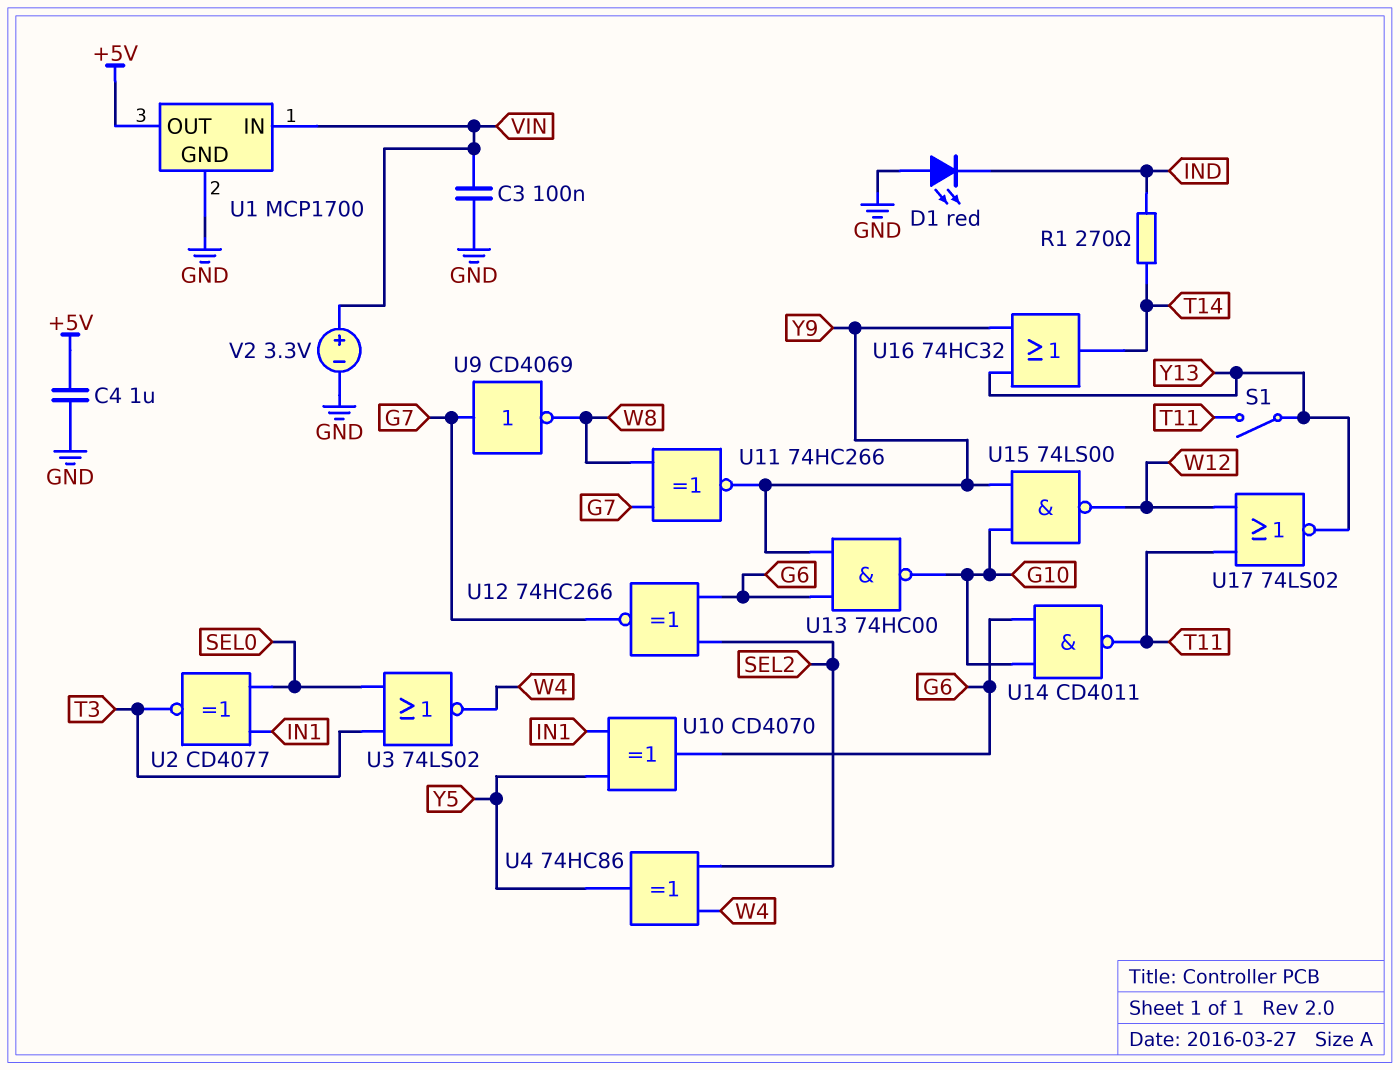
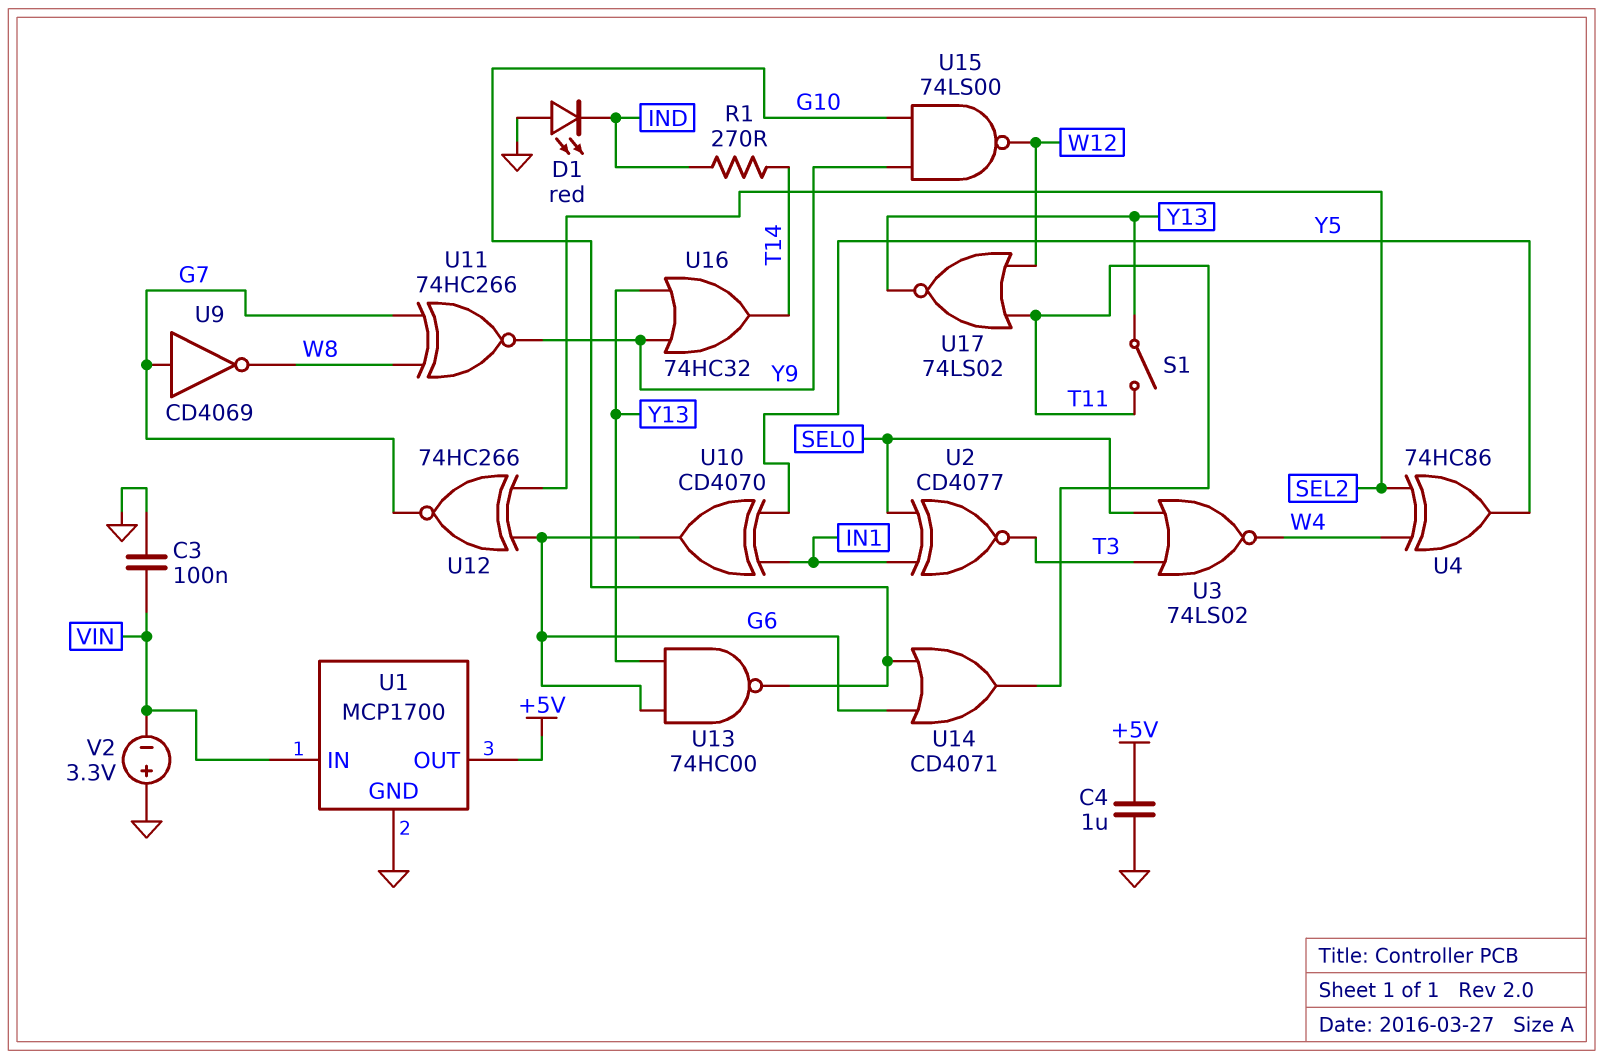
U13: NAND 74HC00 (in G6, in Y9, out G10) -> NAND 74HC00 (in G6, in Y13, out G10)
U14: NAND CD4011 (in G6, in G10, out T11) -> OR CD4071 (in G6, in G10, out T11)
V2: 3.3V (plus VIN, minus GND) -> 3.3V (plus GND, minus VIN)

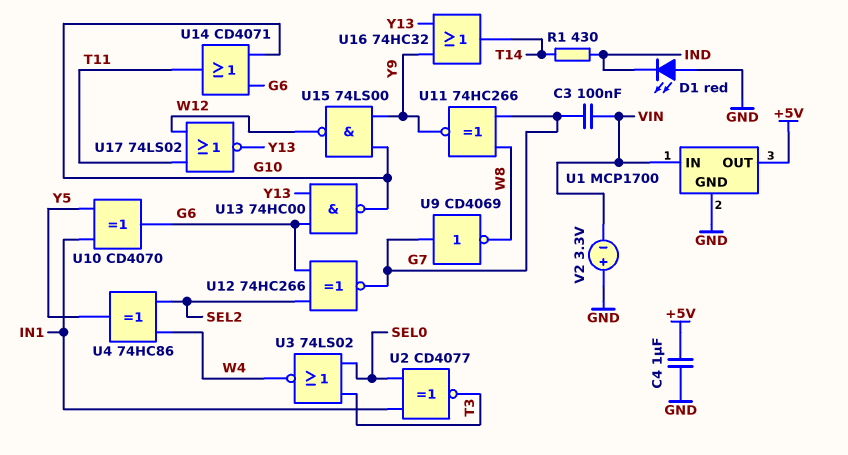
C3: 100nF (GND, VIN) -> 100nF (G7, VIN)
R1: 270 (IND, T14) -> 430 (IND, T14)
S1: switch (T11, Y13) -> none

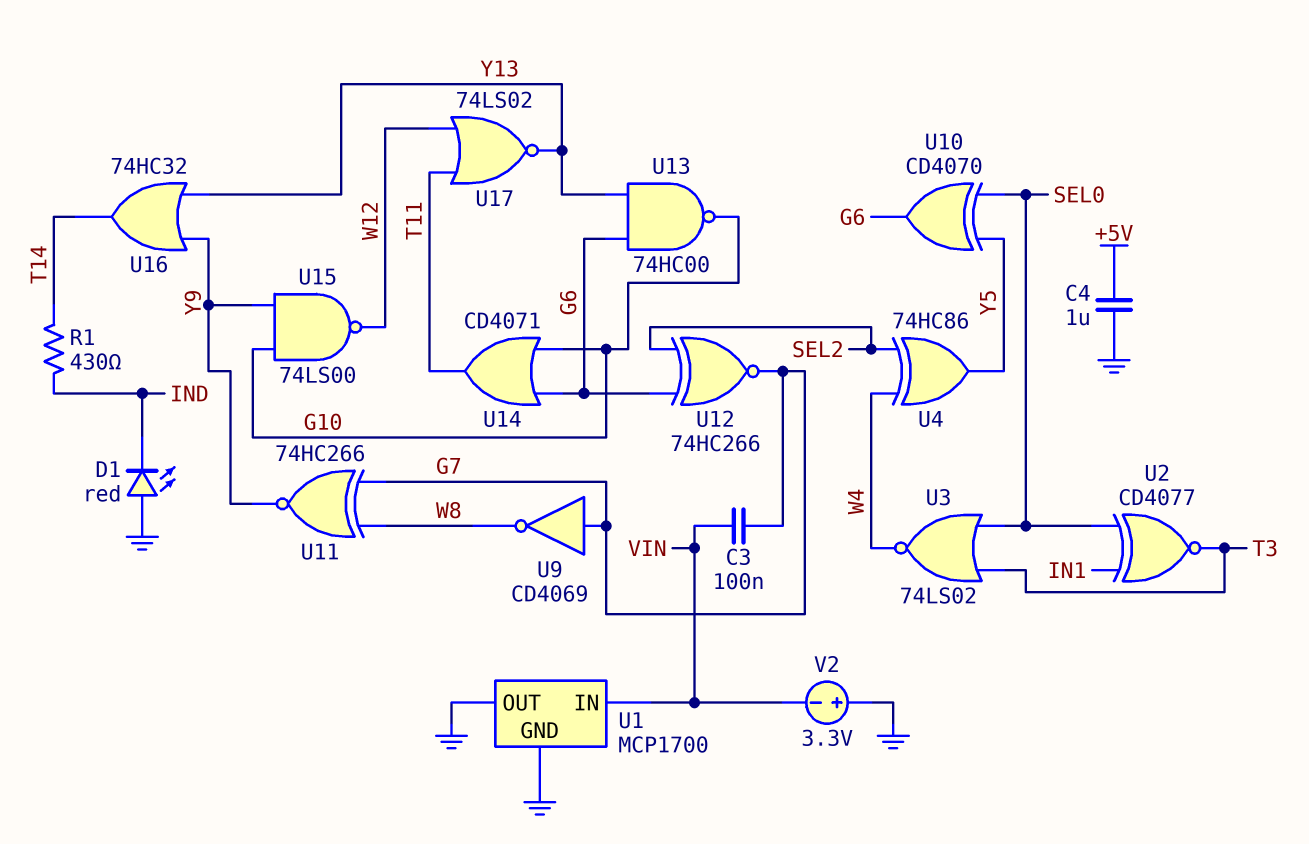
U1 pin OUT: +5V -> GND
U10: XOR CD4070 (in IN1, in Y5, out G6) -> XOR CD4070 (in SEL0, in Y5, out G6)

